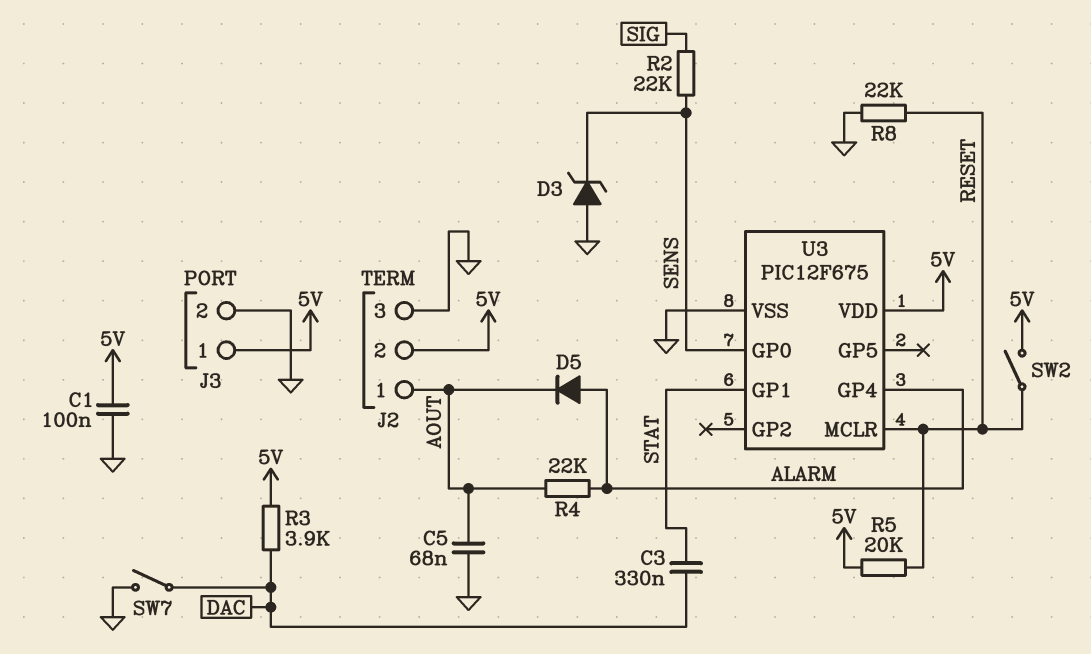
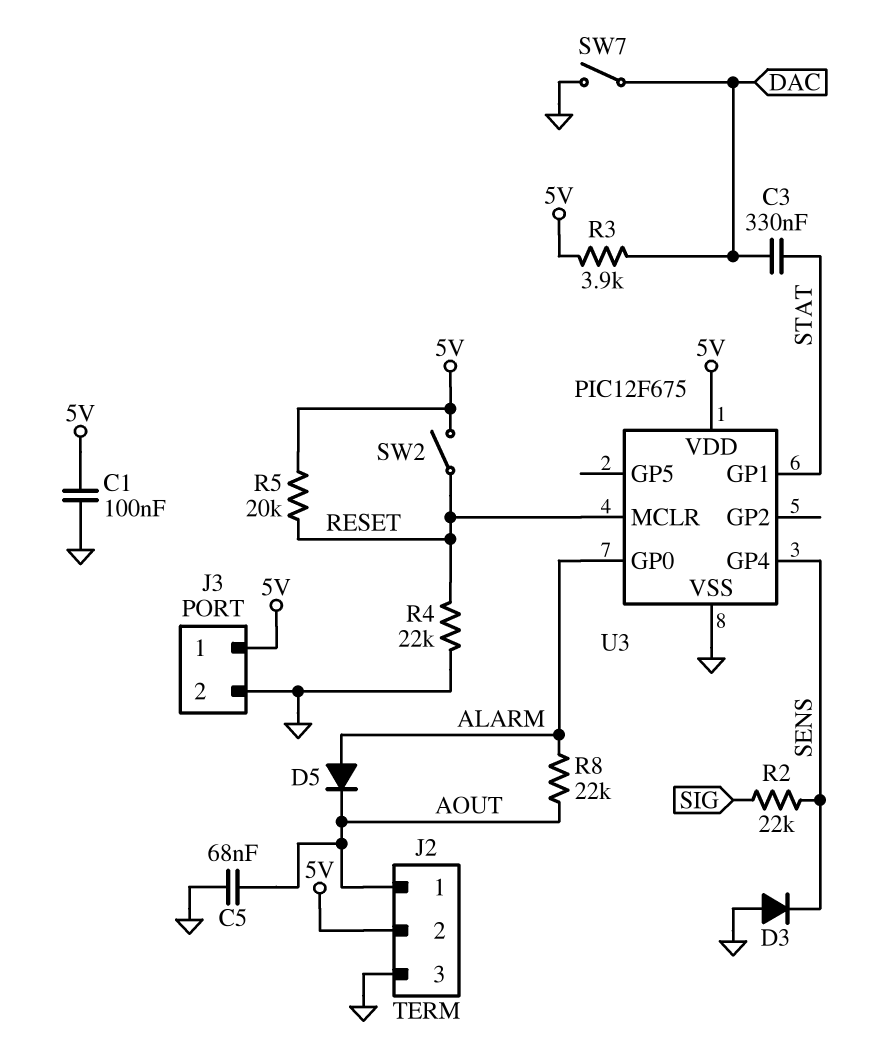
D3: zener (A GND, K SENS) -> diode (A GND, K SENS)
R4: 22k (ALARM, AOUT) -> 22k (GND, RESET)
R8: 22k (GND, RESET) -> 22k (ALARM, AOUT)
U3 pin GP0: SENS -> ALARM
U3 pin GP4: ALARM -> SENS

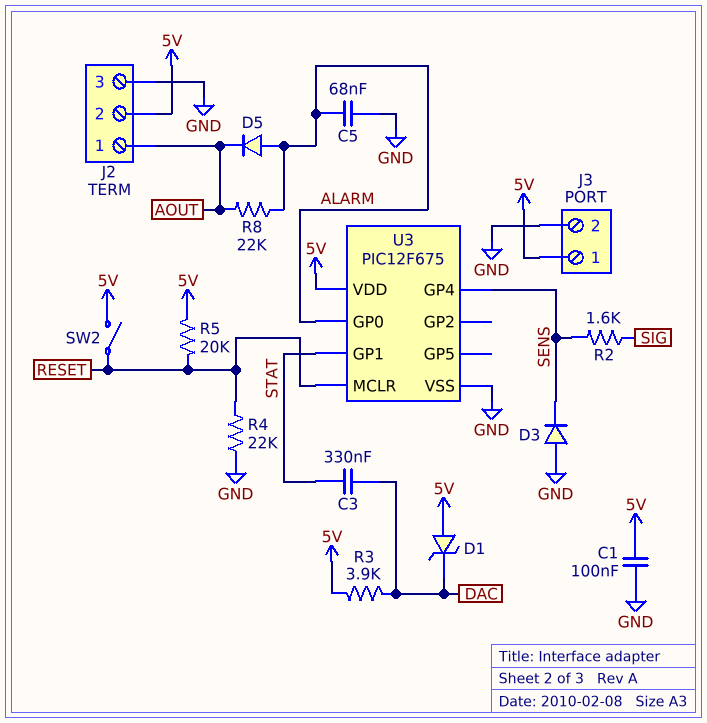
C5: 68nF (AOUT, GND) -> 68nF (ALARM, GND)
D1: none -> zener (A 5V, K DAC)
R2: 22k (SENS, SIG) -> 1.6k (SENS, SIG)
SW7: switch (DAC, GND) -> none

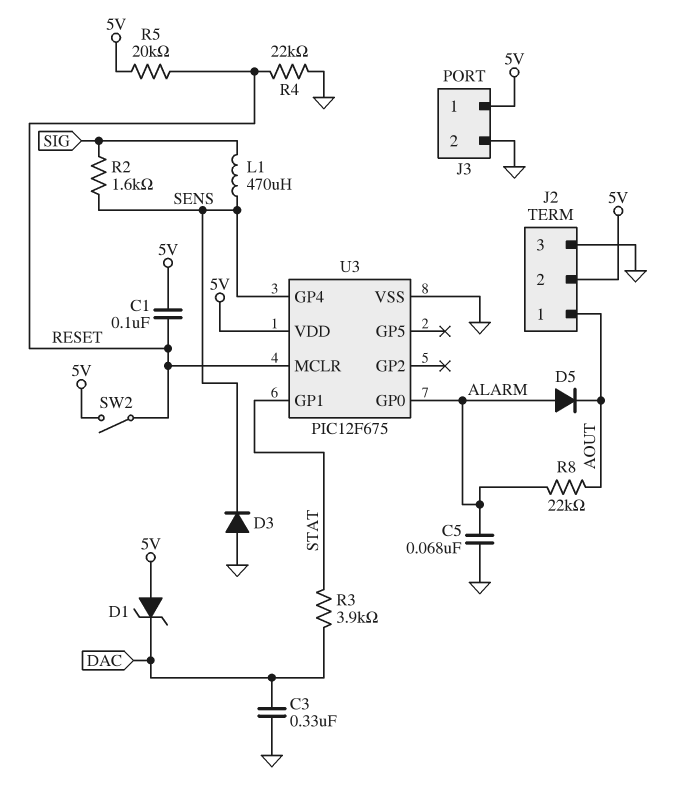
C1: 100nF (5V, GND) -> 100nF (5V, RESET)
C3: 330nF (DAC, STAT) -> 330nF (DAC, GND)
L1: none -> 470uH (SENS, SIG)
R3: 3.9k (5V, DAC) -> 3.9k (DAC, STAT)

